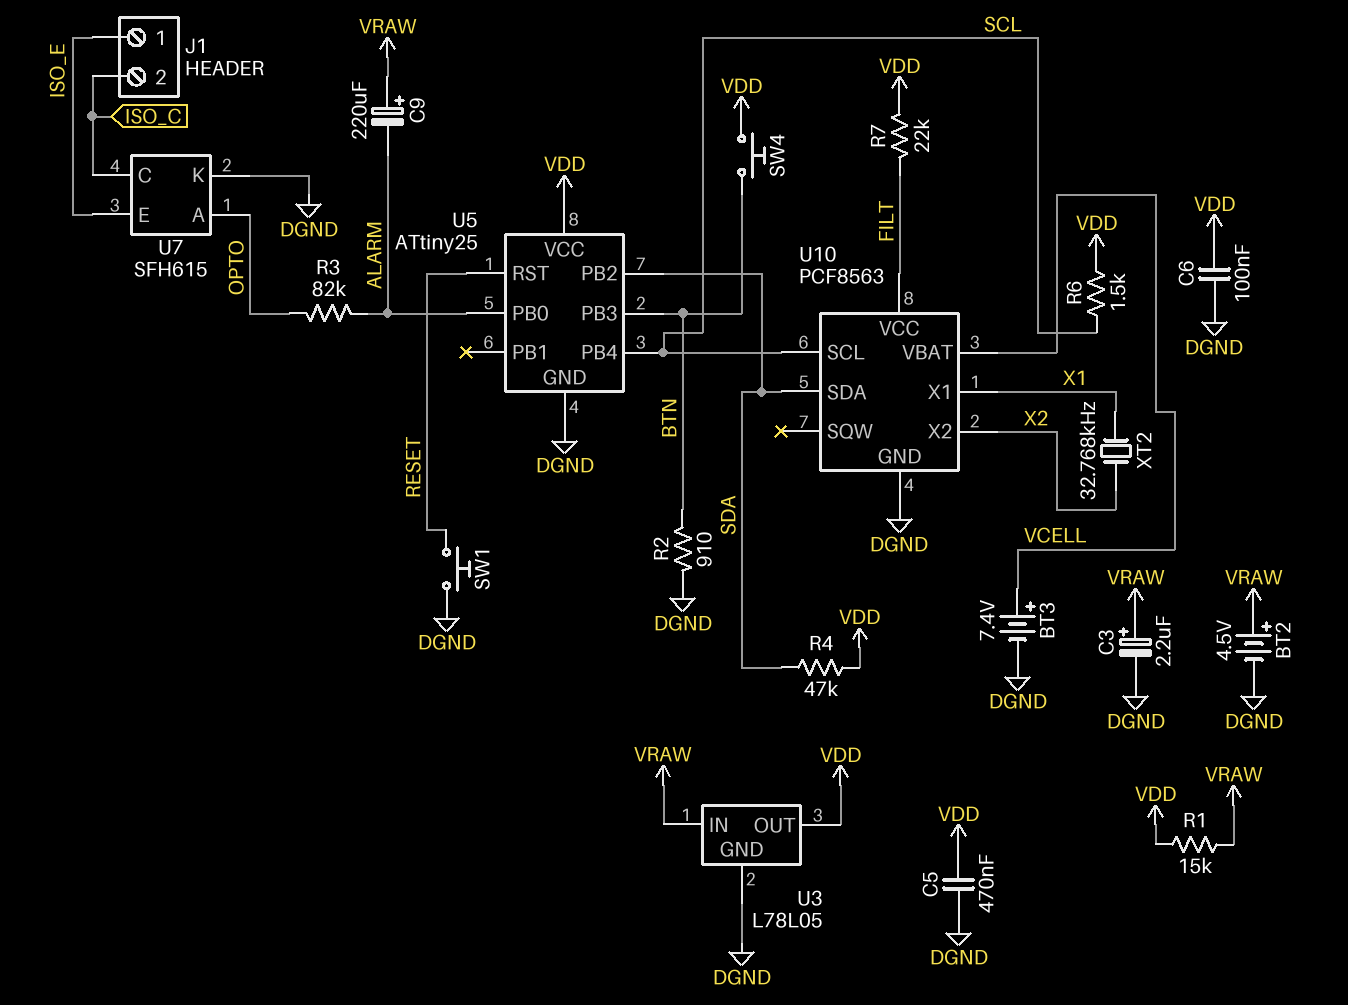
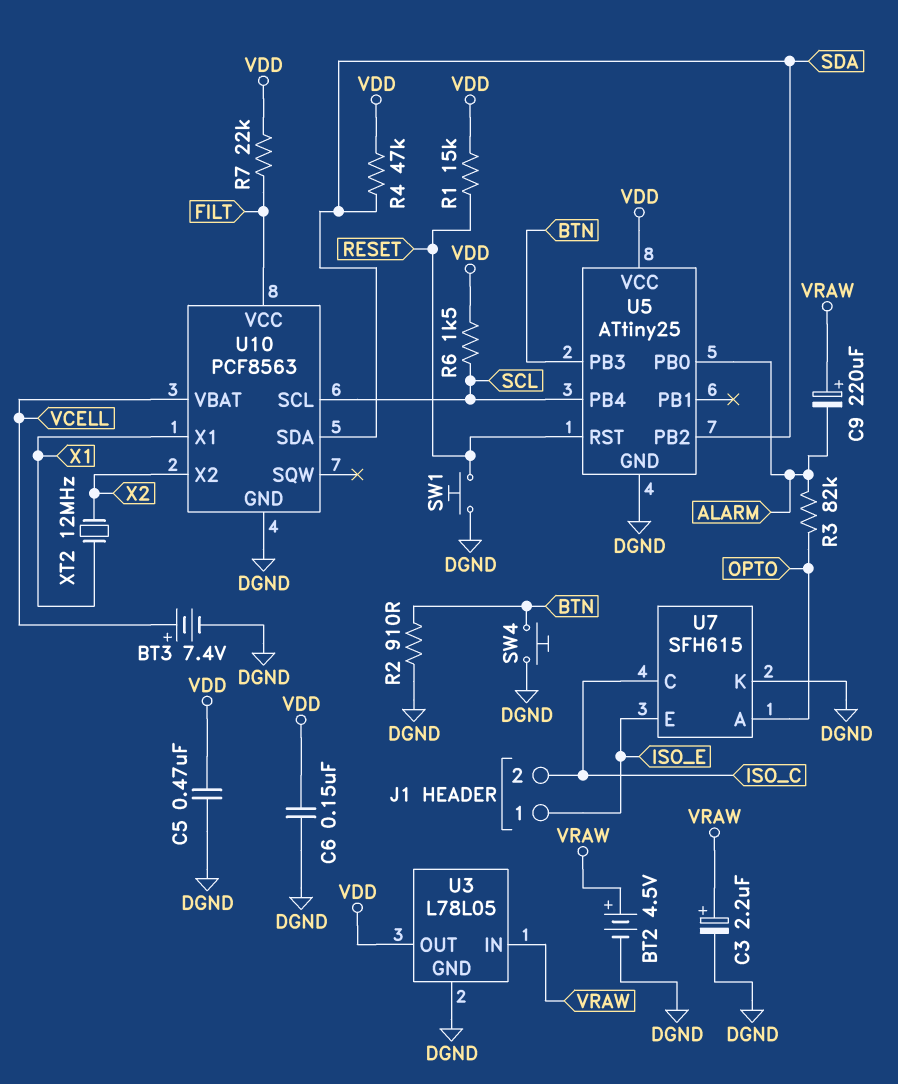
C6: 100nF (DGND, VDD) -> 150nF (DGND, VDD)
R1: 15k (VDD, VRAW) -> 15k (RESET, VDD)
SW4: button (BTN, VDD) -> button (BTN, DGND)
XT2: 32.768kHz (X1, X2) -> 12MHz (X1, X2)

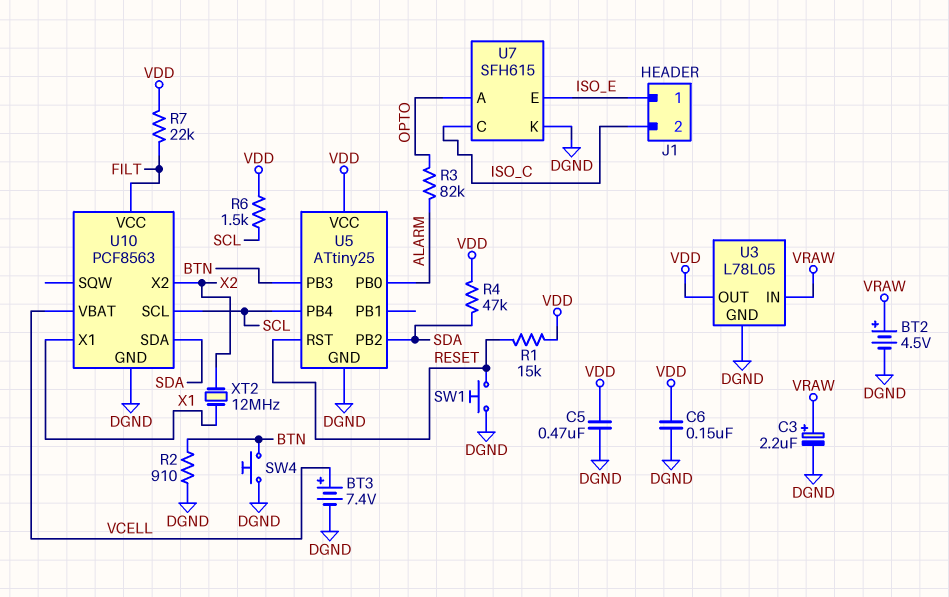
C9: 220uF (plus VRAW, minus ALARM) -> none

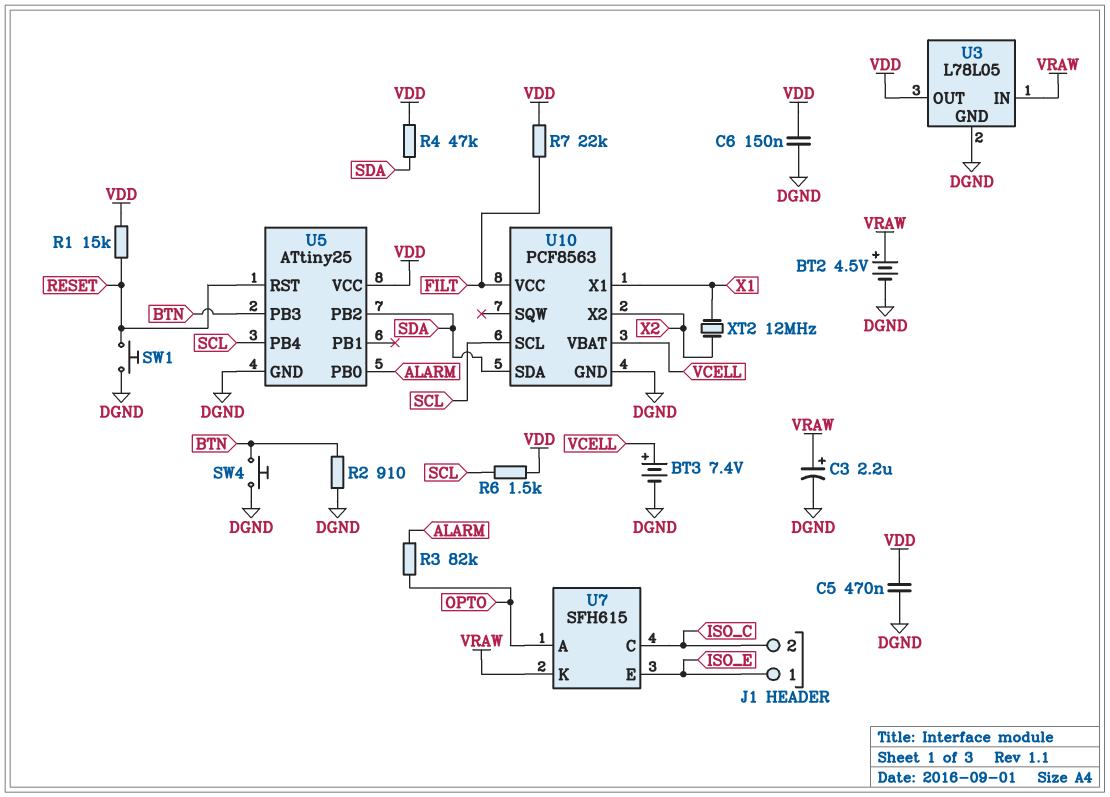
U7 pin K: DGND -> VRAW

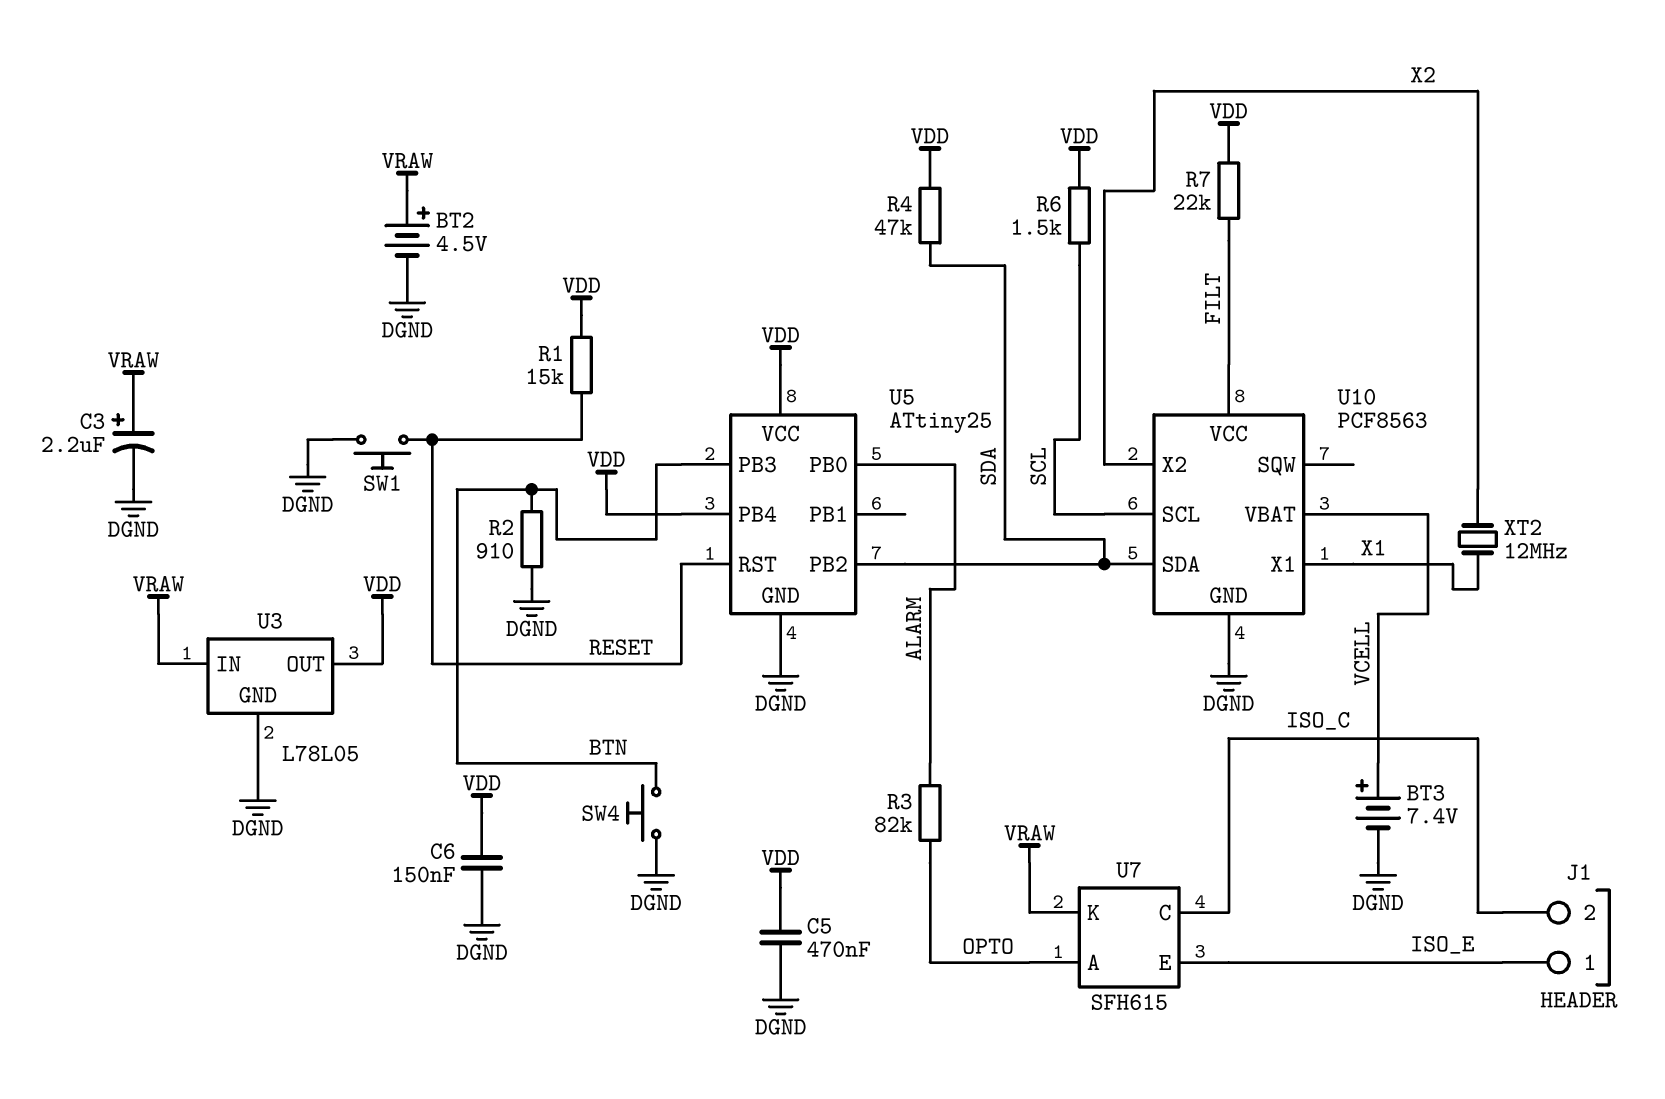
U5 pin PB4: SCL -> VDD

